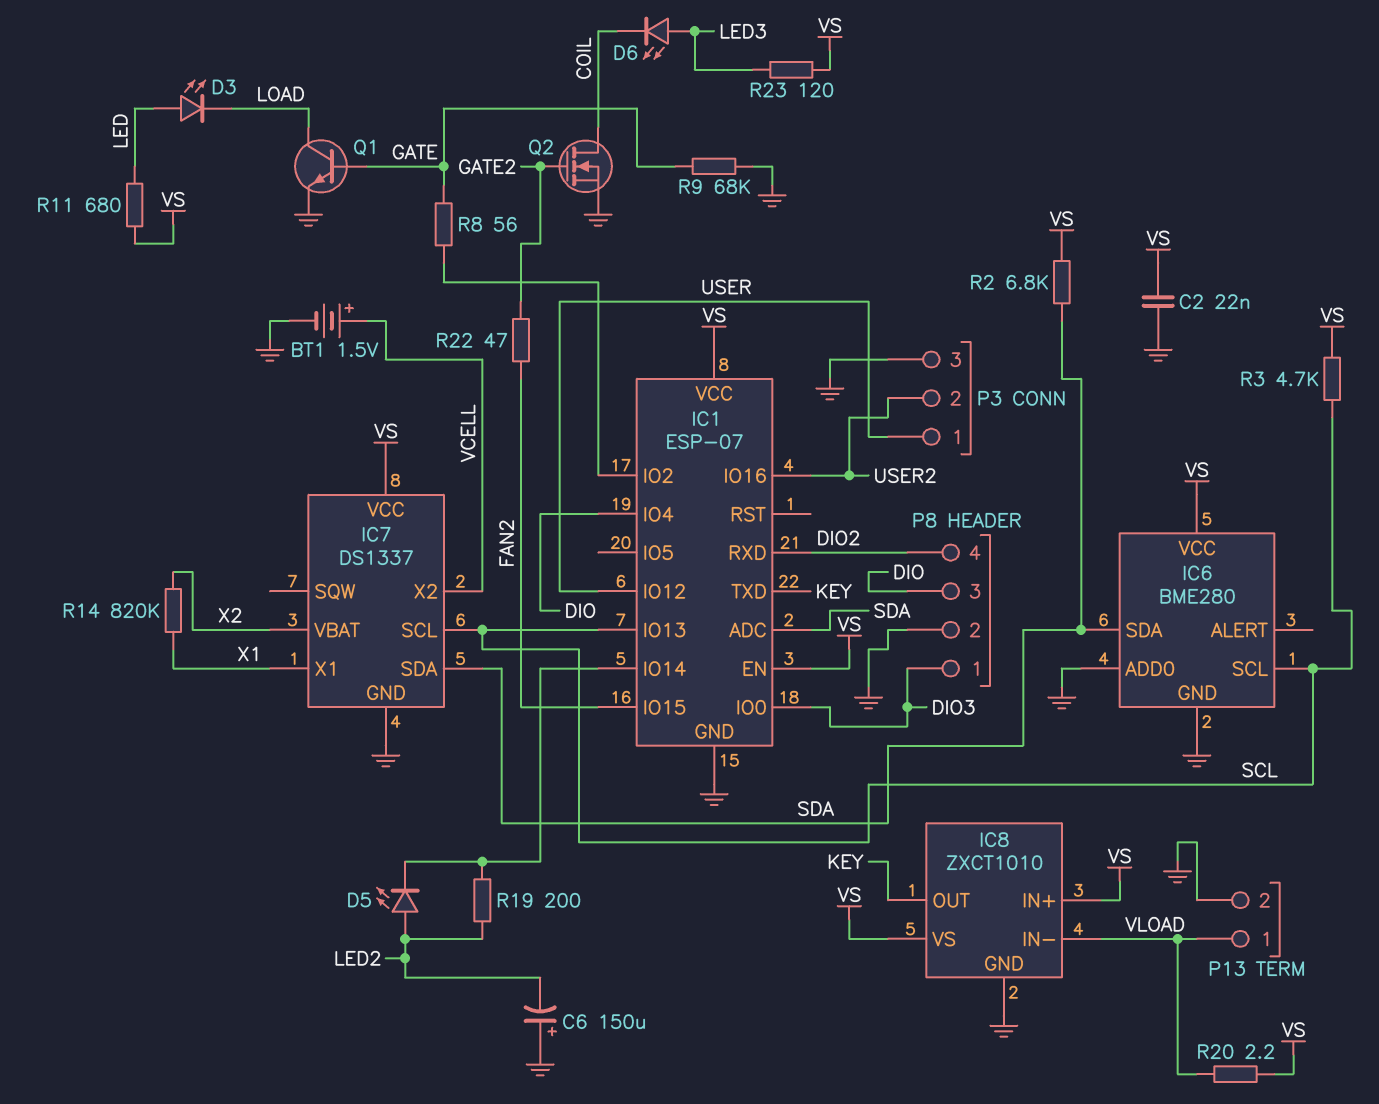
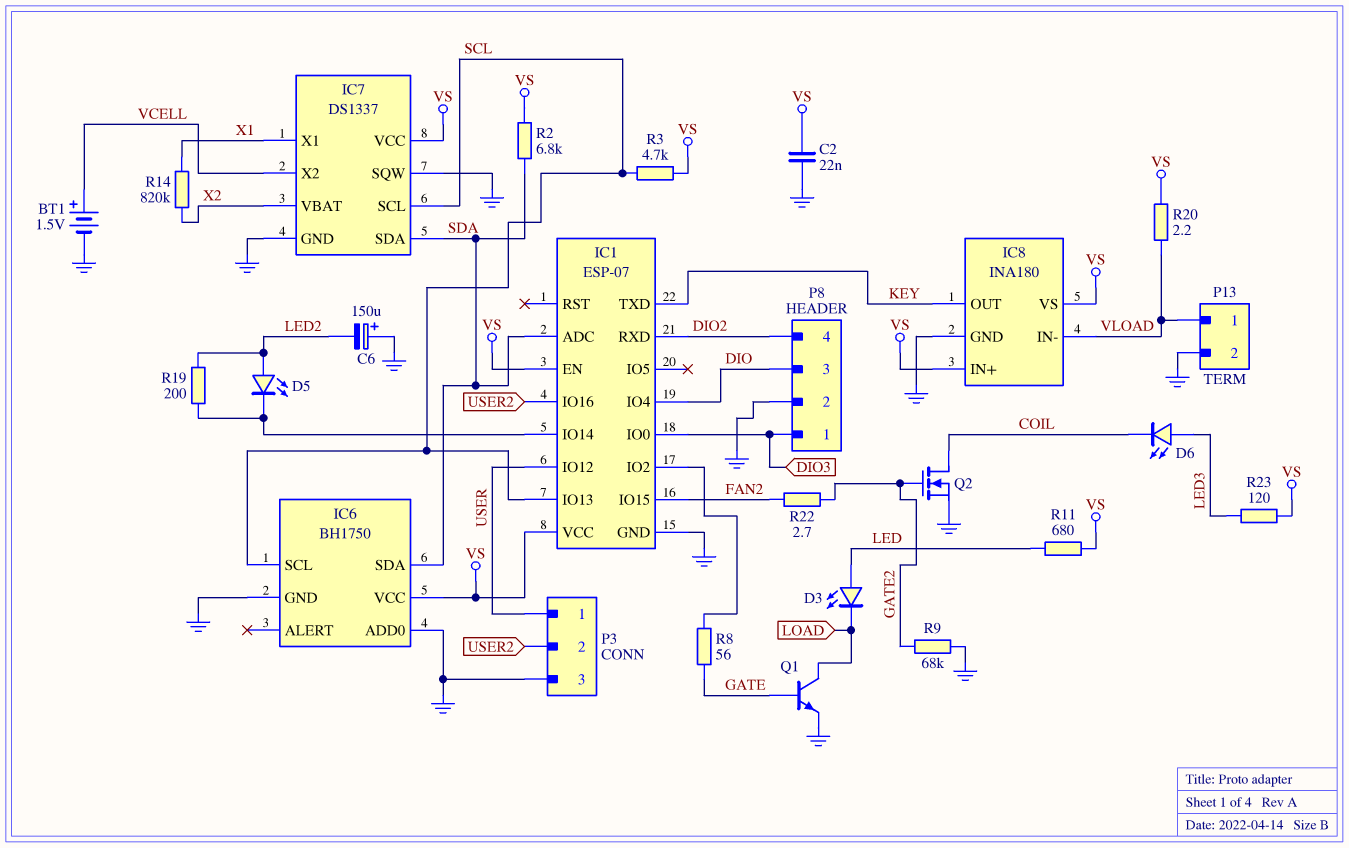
IC6: BME280 -> BH1750
IC7 pin SQW: none -> GND
IC8: ZXCT1010 -> INA180
R9: 68k (GATE, GND) -> 68k (GATE2, GND)
R22: 47 (FAN2, GATE2) -> 2.7 (FAN2, GATE2)

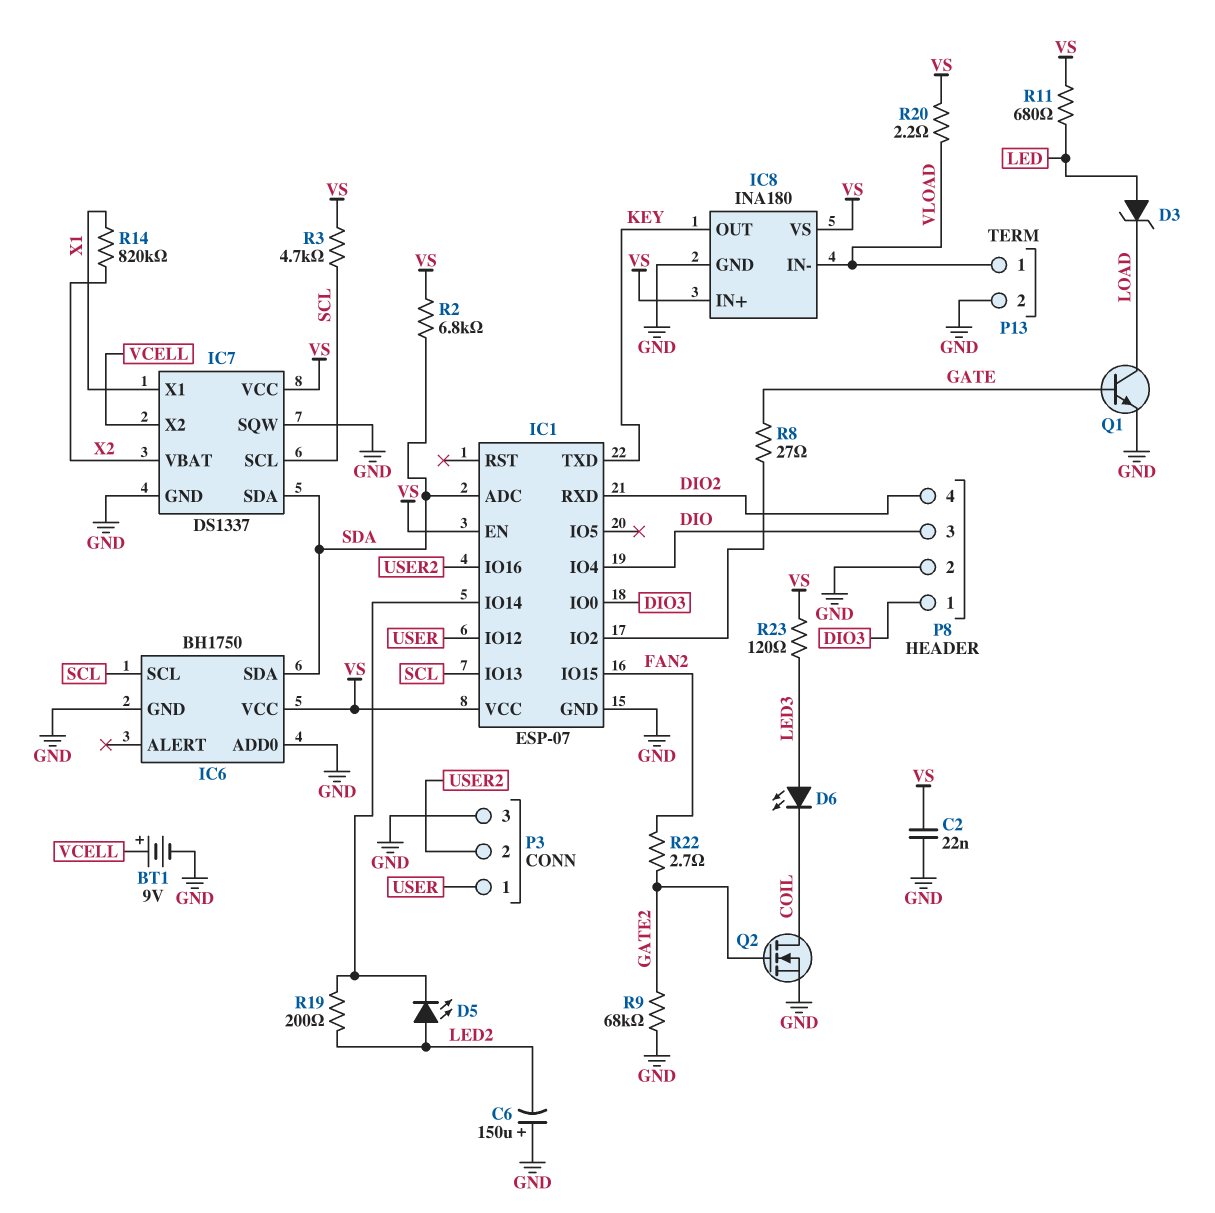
BT1: 1.5V (plus VCELL, minus GND) -> 9V (plus VCELL, minus GND)
D3: LED (A LED, K LOAD) -> zener (A LED, K LOAD)
R8: 56 (GATE, IC1/IO2) -> 27 (GATE, IC1/IO2)

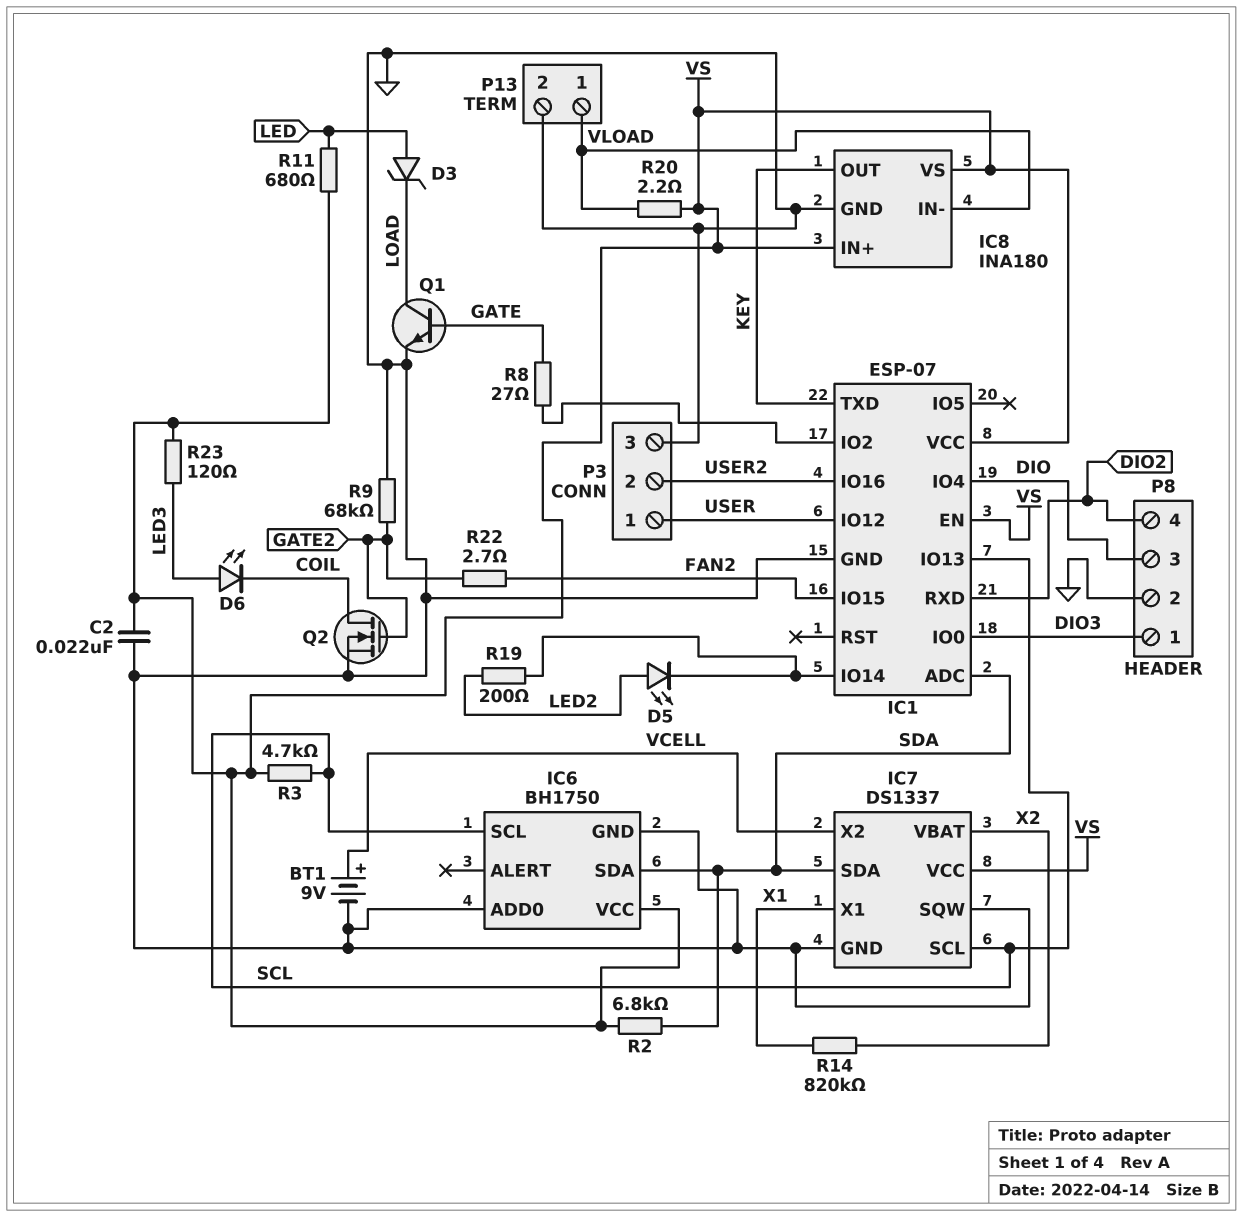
C6: 150uF (plus GND, minus LED2) -> none

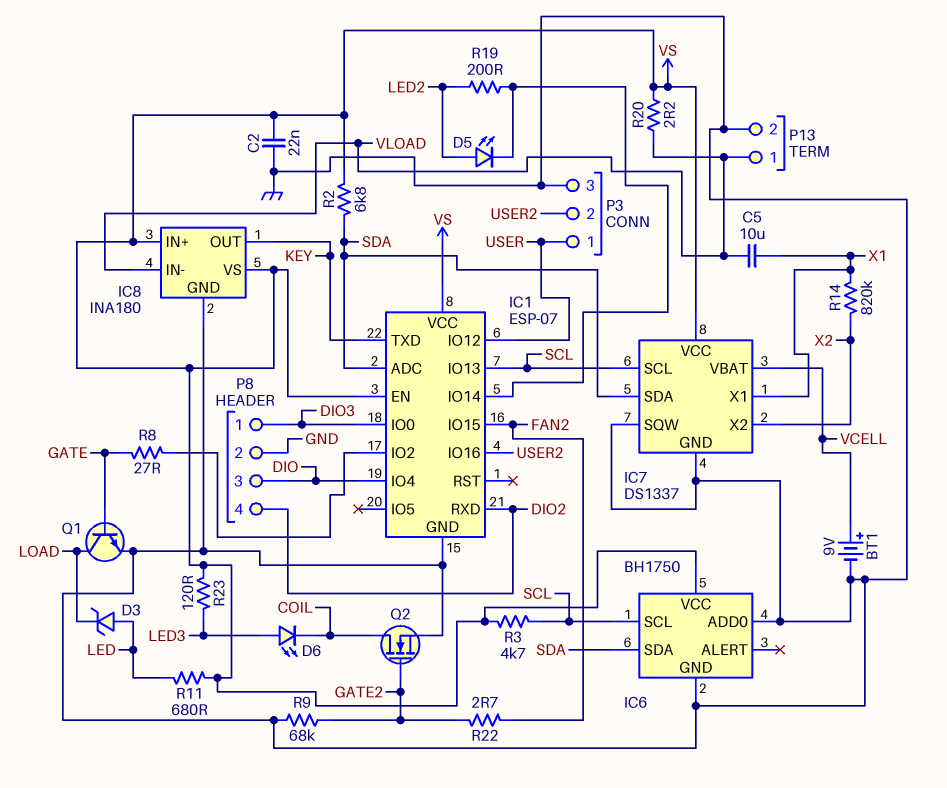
C5: none -> 10uF (VLOAD, X1)
IC7 pin VBAT: X2 -> VCELL
IC7 pin X2: VCELL -> X2

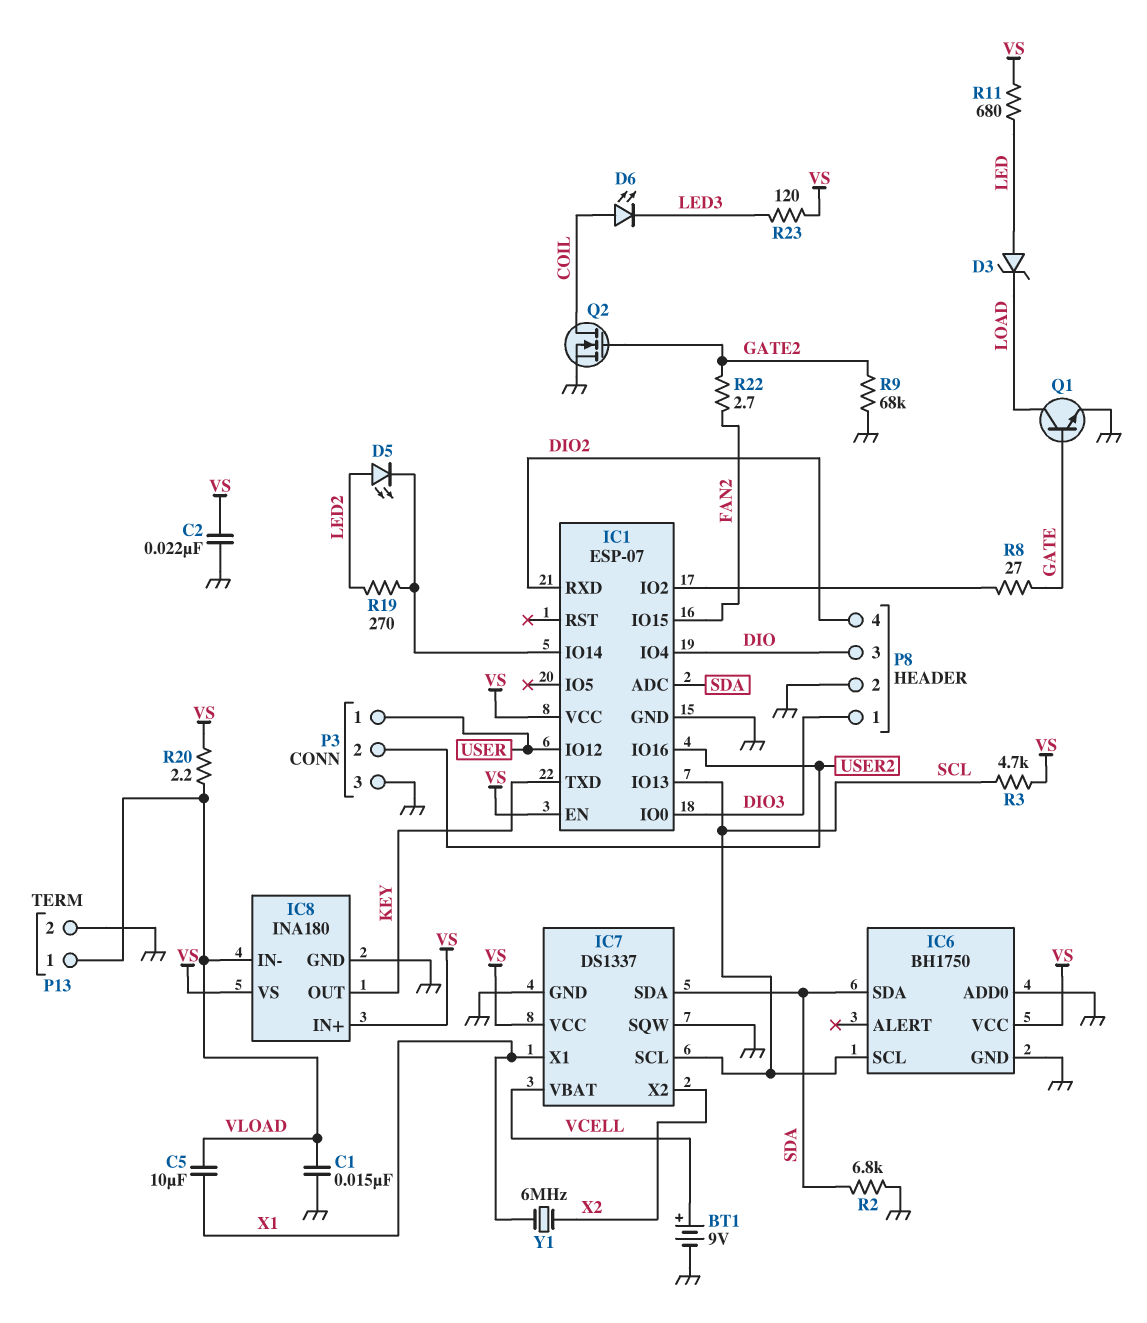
C1: none -> 15nF (GND, VLOAD)
D6: LED (A LED3, K COIL) -> LED (A COIL, K LED3)
R2: 6.8k (SDA, VS) -> 6.8k (GND, SDA)
R14: 820k (X1, X2) -> none
R19: 200 (IC1/IO14, LED2) -> 270 (IC1/IO14, LED2)
Y1: none -> 6MHz (X1, X2)

